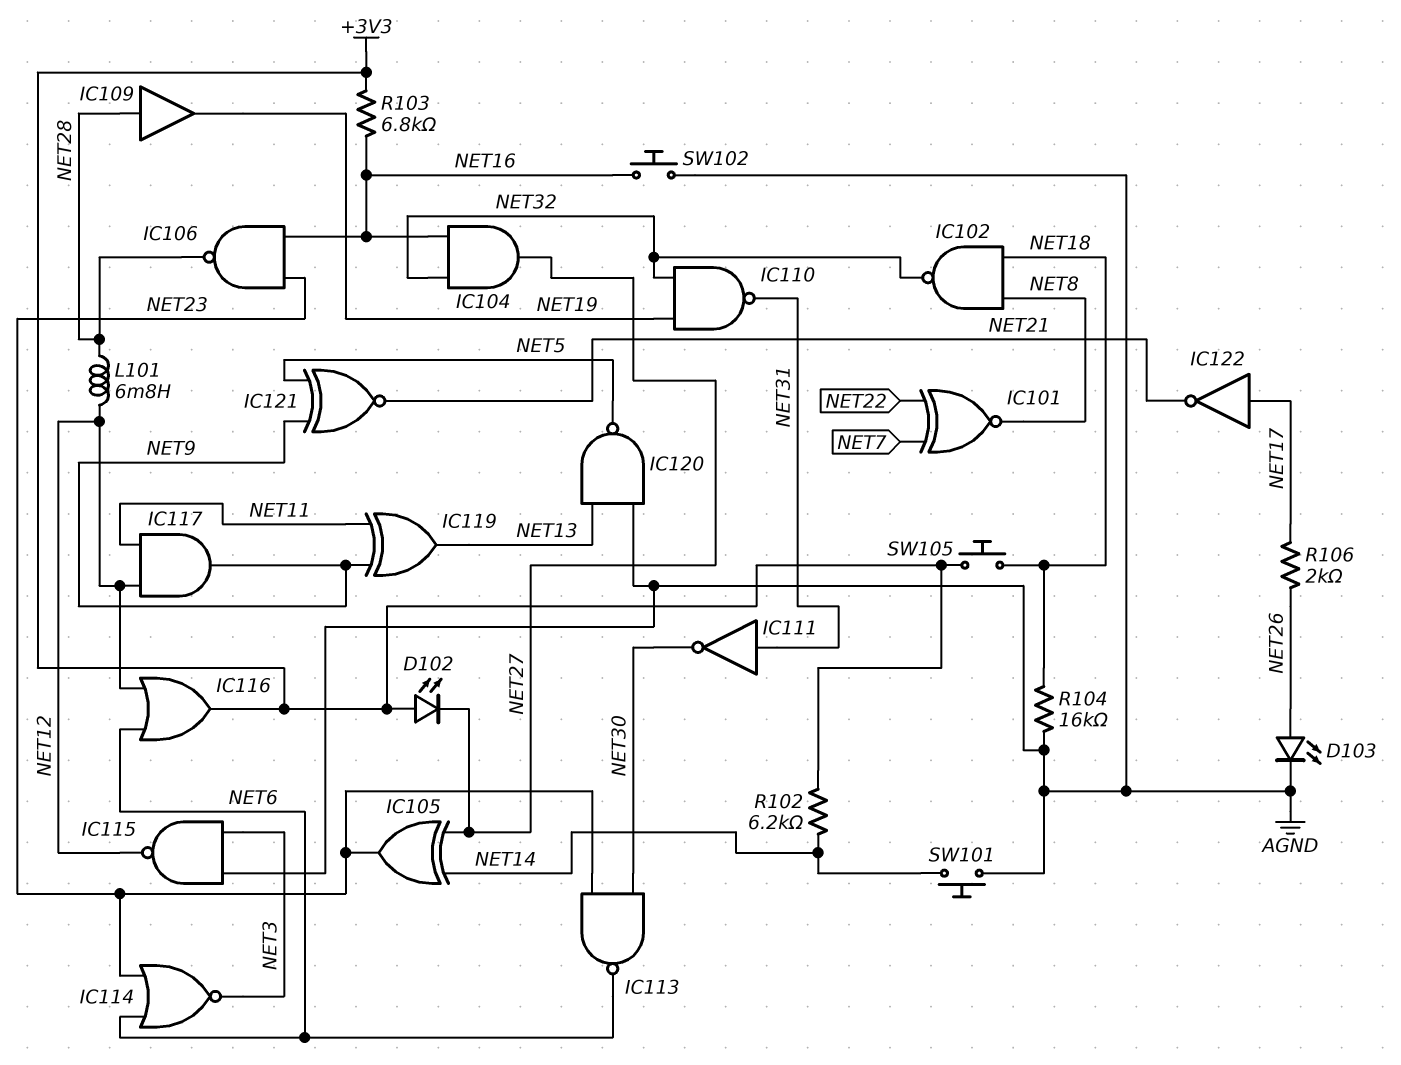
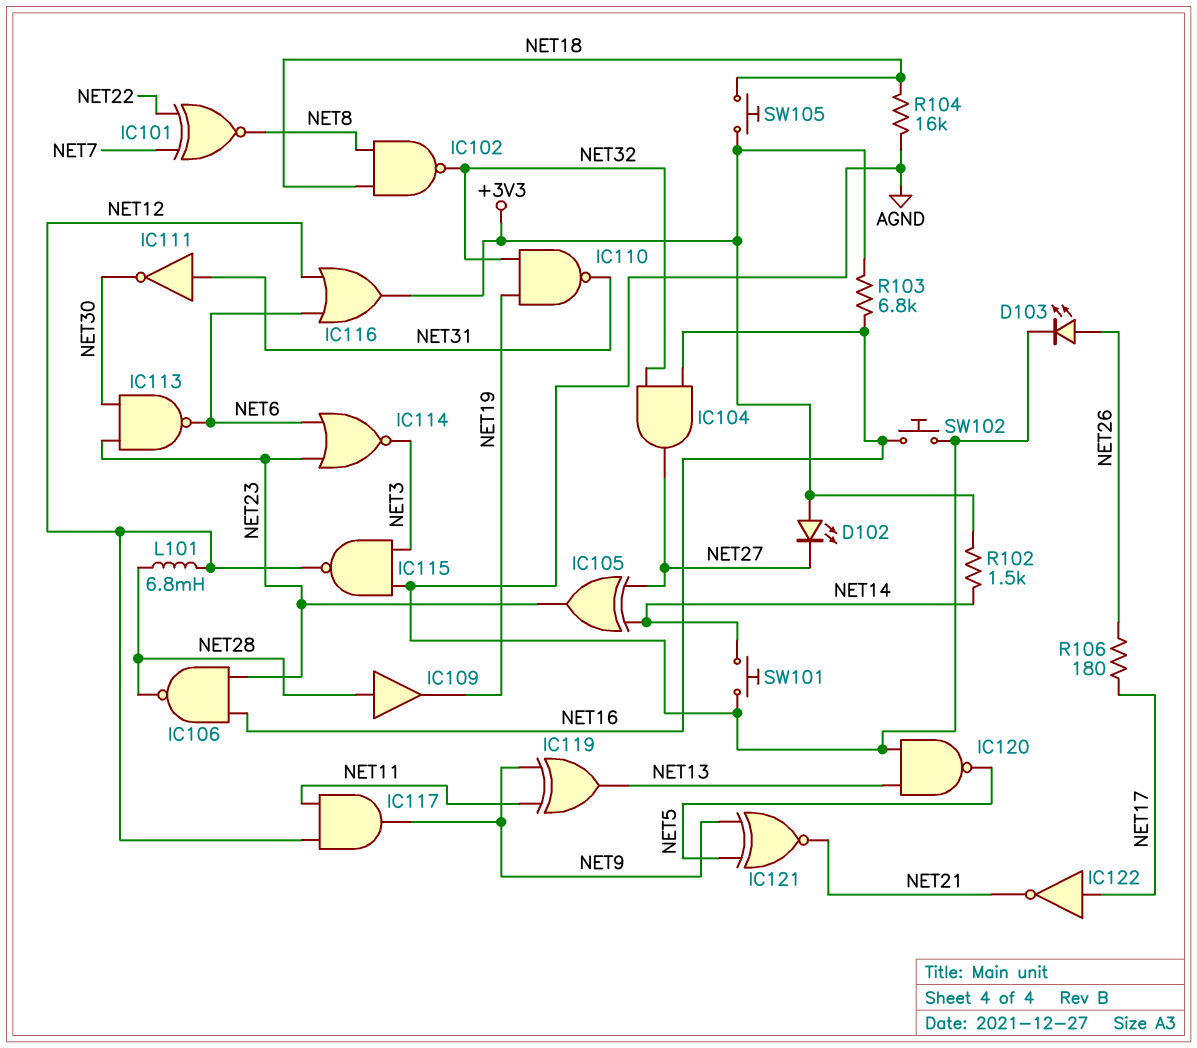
R102: 6.2k (+3V3, NET14) -> 1.5k (+3V3, NET14)
R106: 2k (NET17, NET26) -> 180 (NET17, NET26)

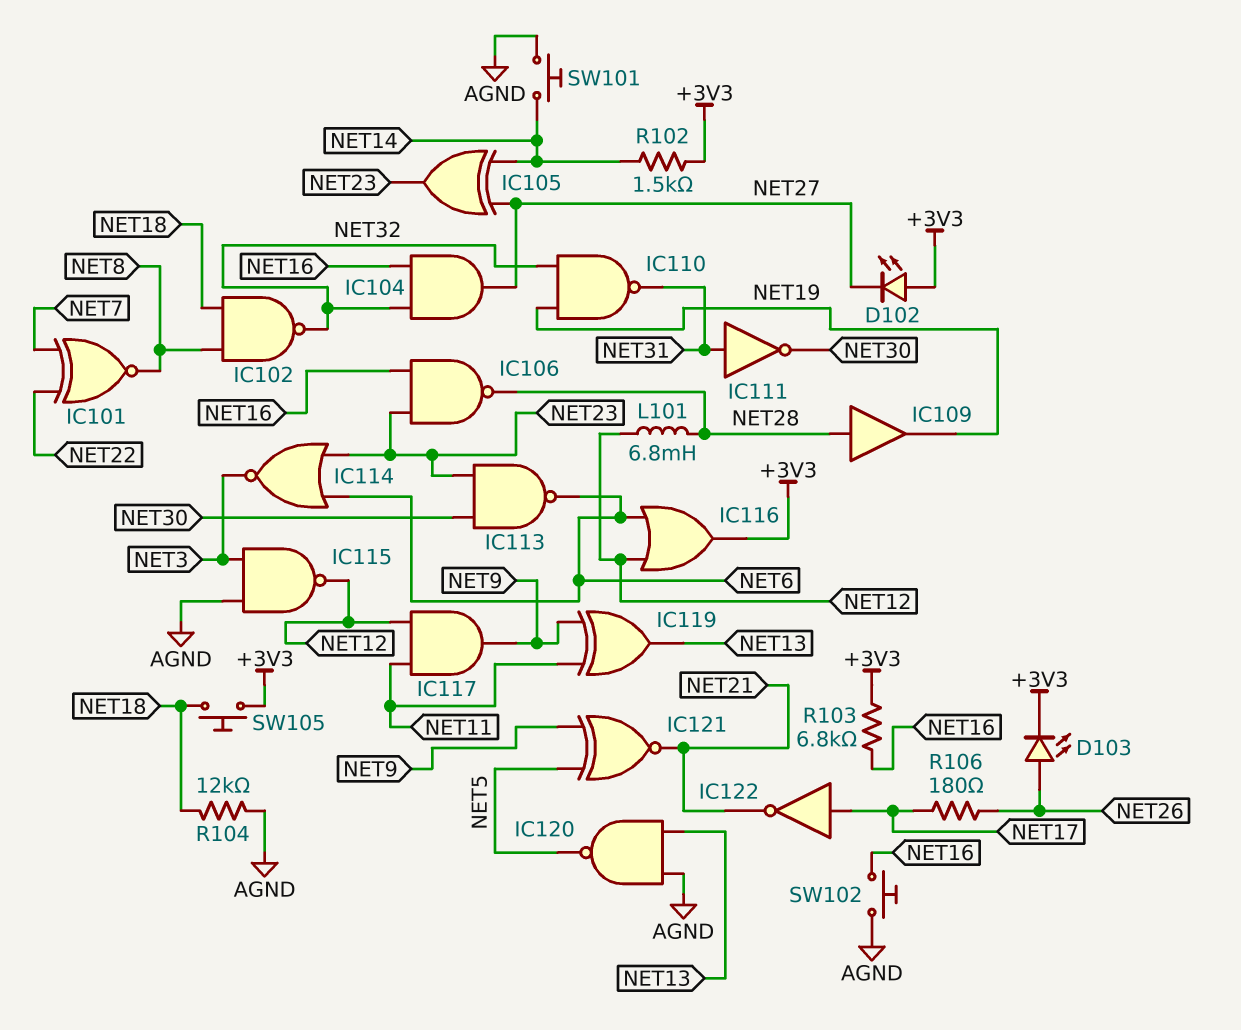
D103: LED (A NET26, K AGND) -> LED (A NET26, K +3V3)
R104: 16k (AGND, NET18) -> 12k (AGND, NET18)

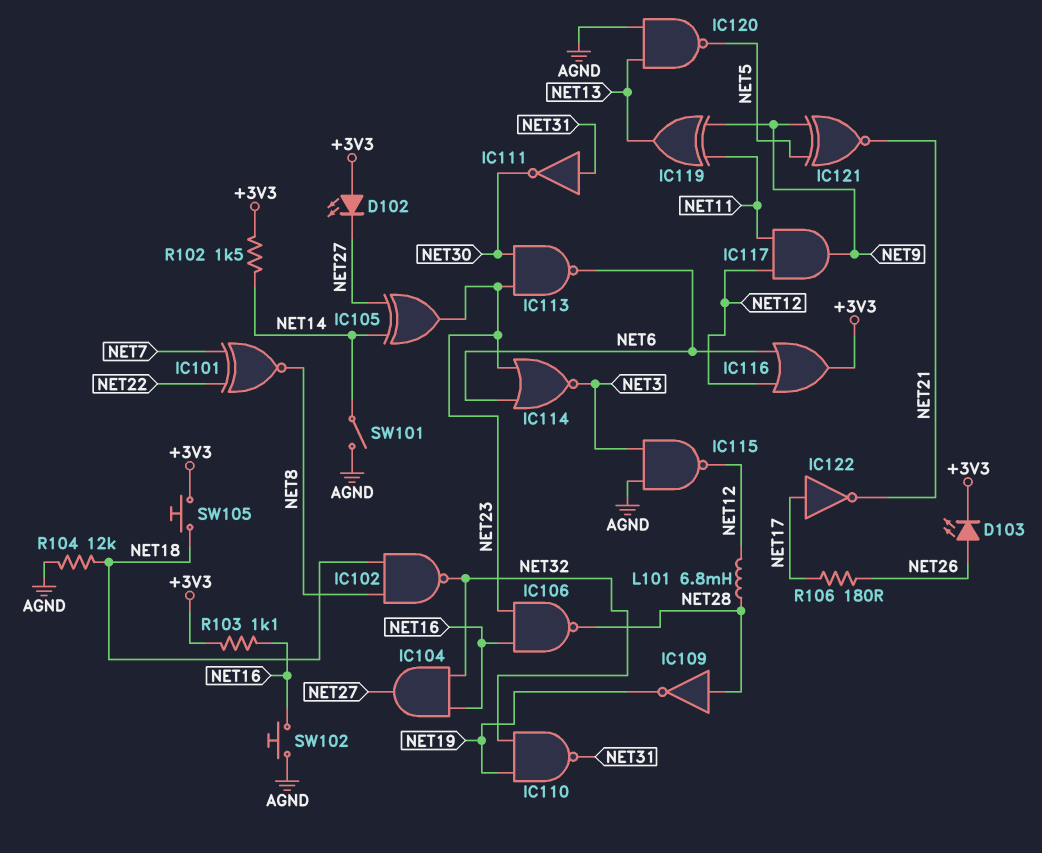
IC109: buffer (in NET28, out NET19) -> NOT (in NET28, out NET19)
R103: 6.8k (+3V3, NET16) -> 1.1k (+3V3, NET16)
SW101: button (AGND, NET14) -> switch (AGND, NET14)

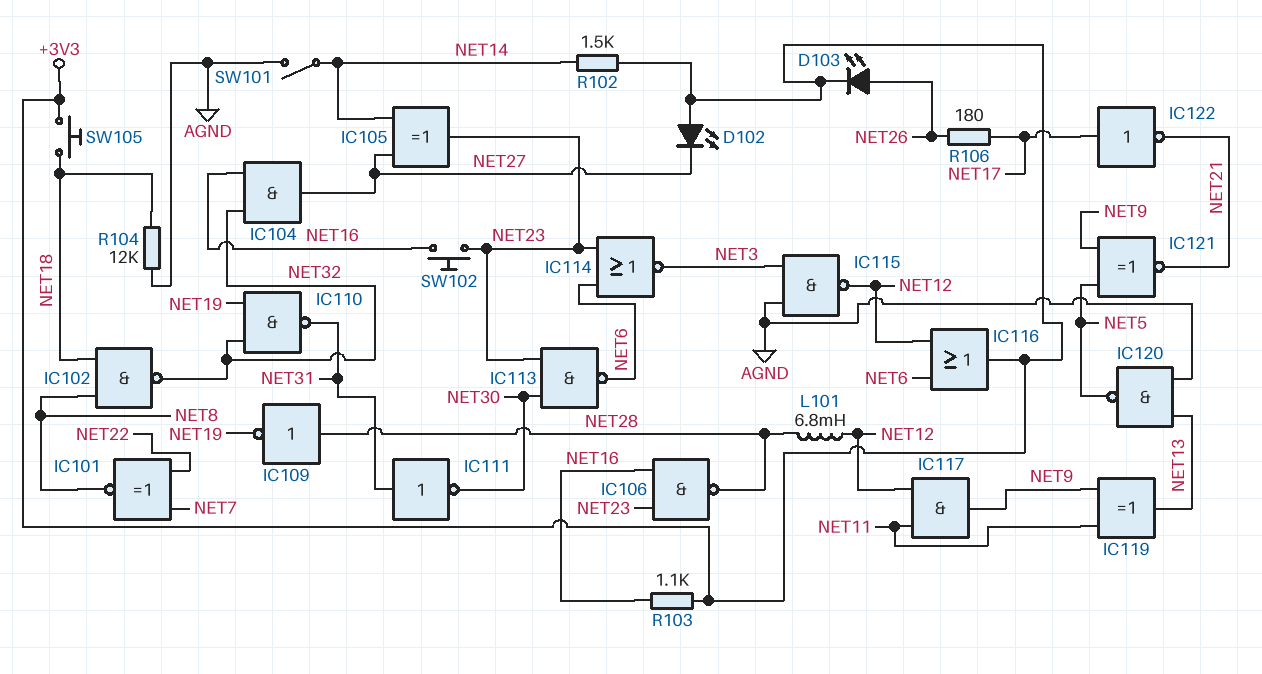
SW102: button (AGND, NET16) -> button (NET16, NET23)

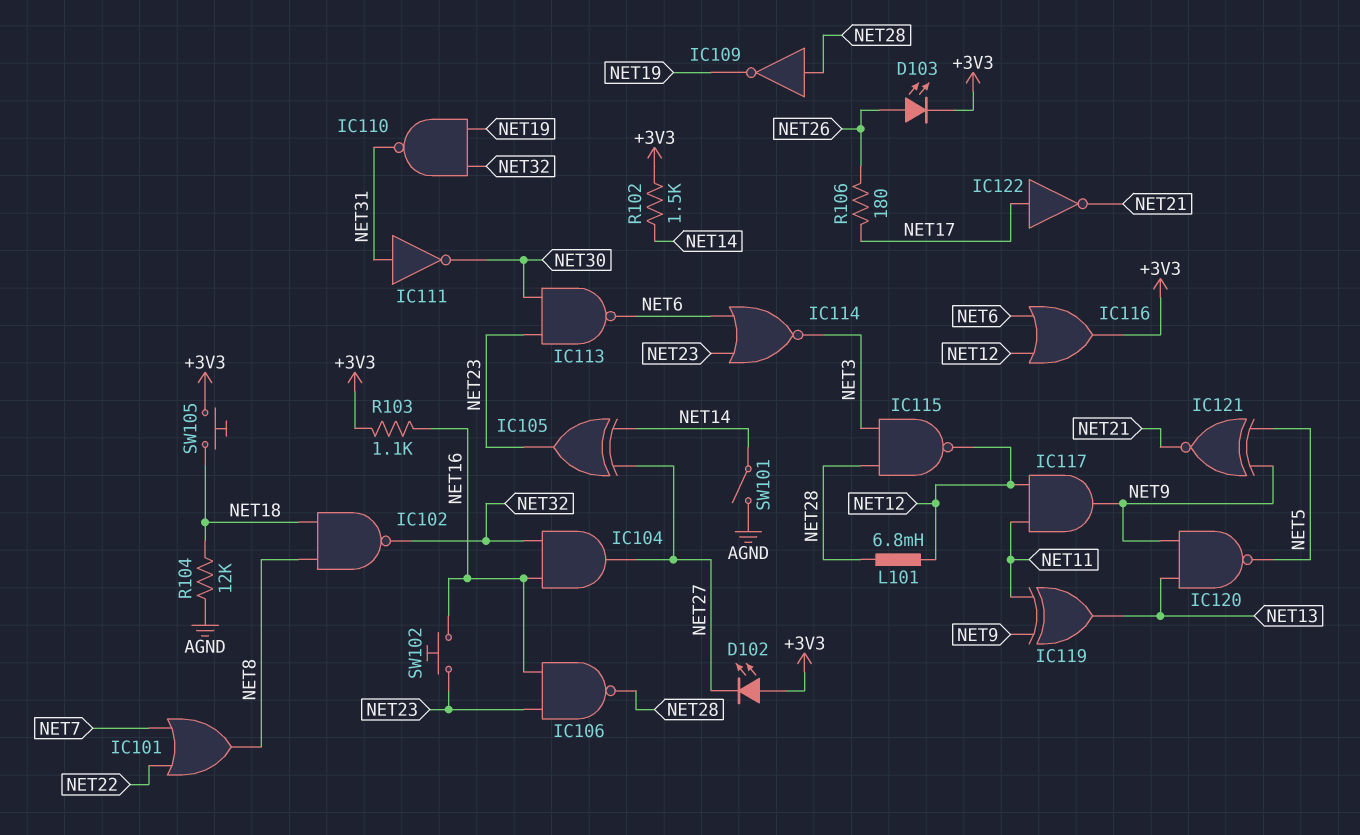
IC101: XNOR (in NET7, in NET22, out NET8) -> OR (in NET7, in NET22, out NET8)
IC115: NAND (in AGND, in NET3, out NET12) -> NAND (in NET3, in NET28, out NET12)
IC120: NAND (in AGND, in NET13, out NET5) -> NAND (in NET9, in NET13, out NET5)

